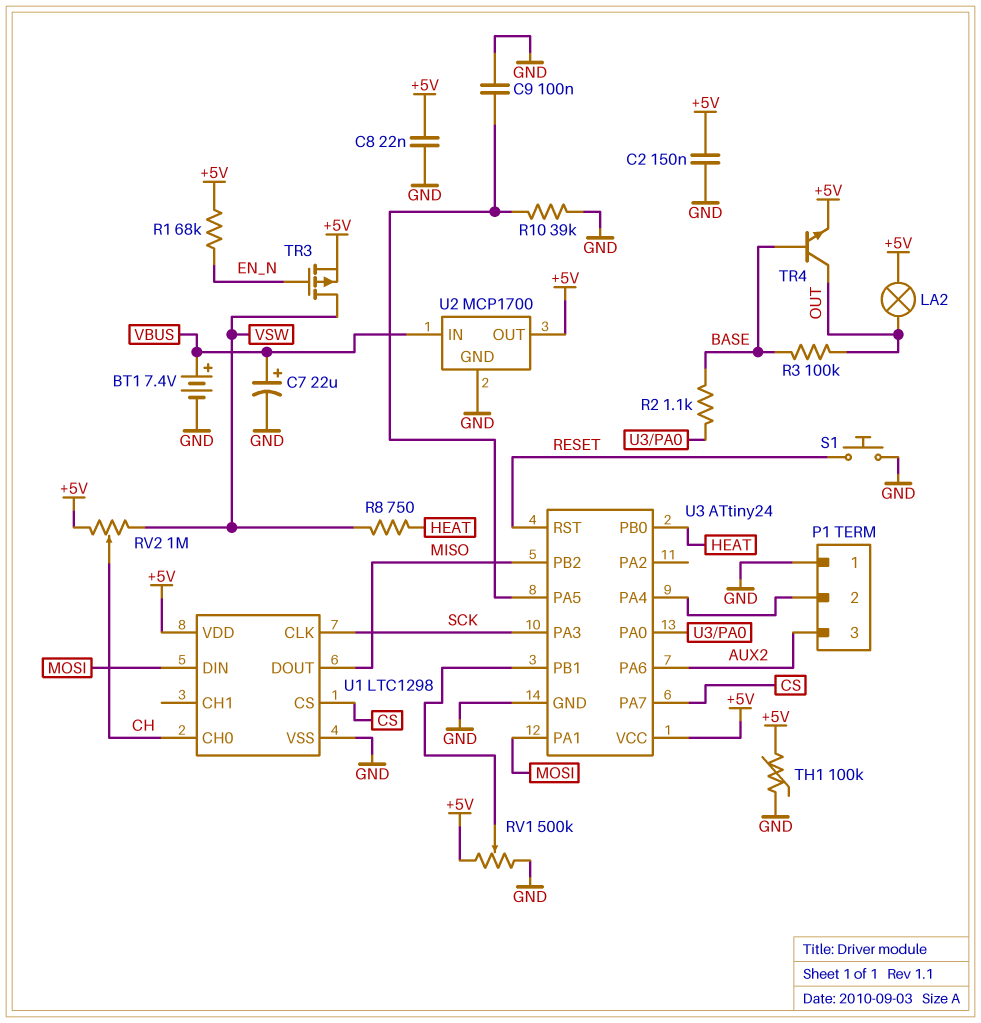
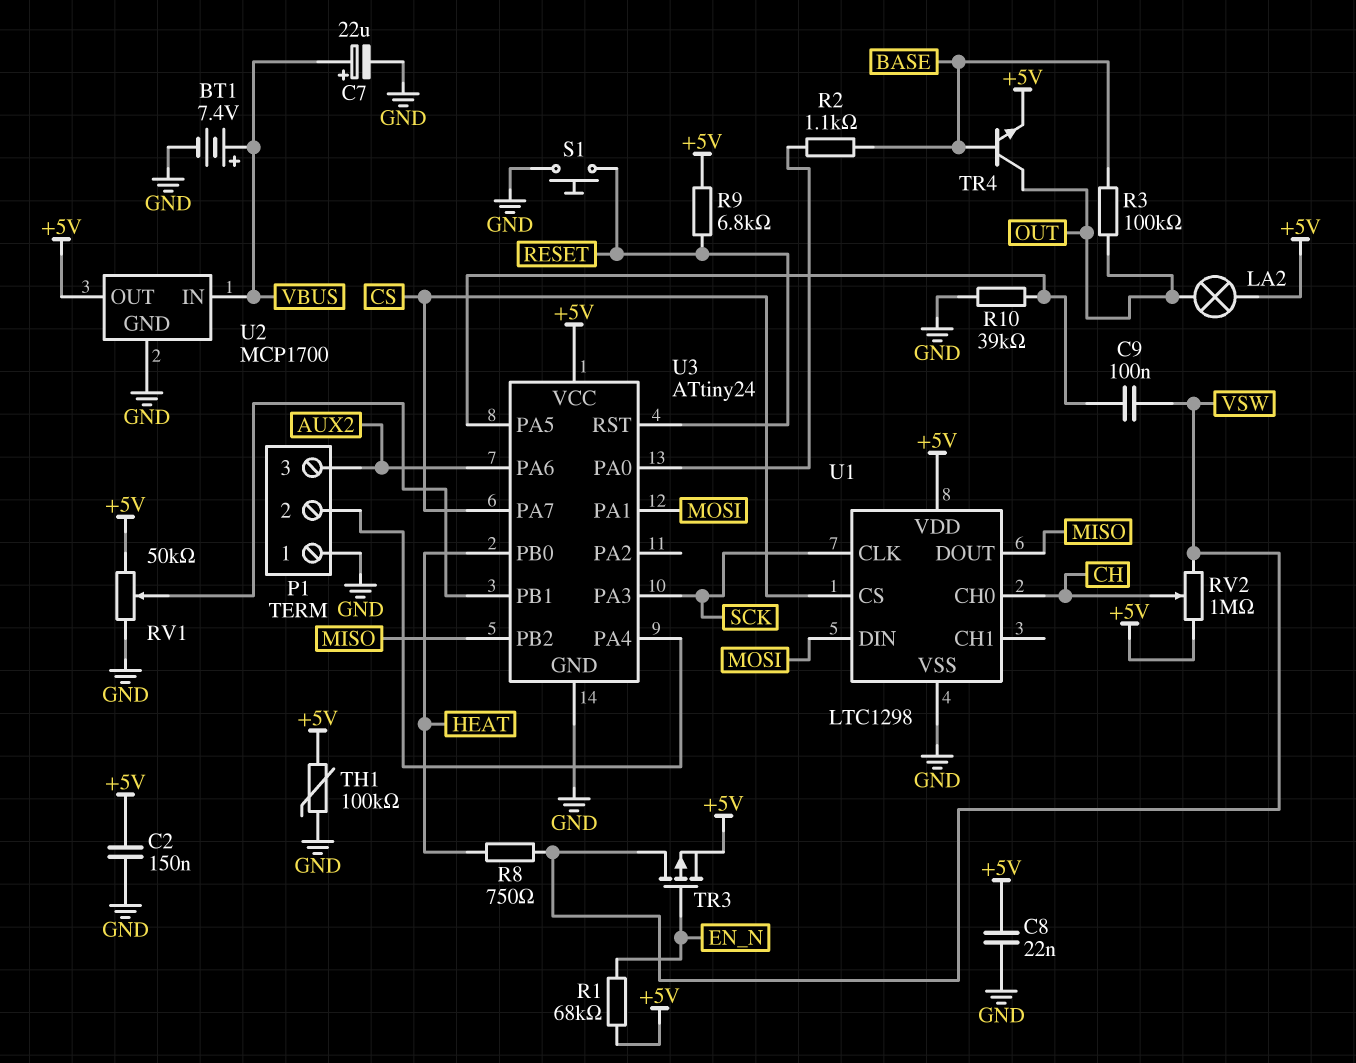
C9: 100nF (GND, U3/PA5) -> 100nF (U3/PA5, VSW)
R9: none -> 6.8k (+5V, RESET)
RV1: 500k (+5V, GND, wiper U3/PB1) -> 50k (+5V, GND, wiper U3/PB1)

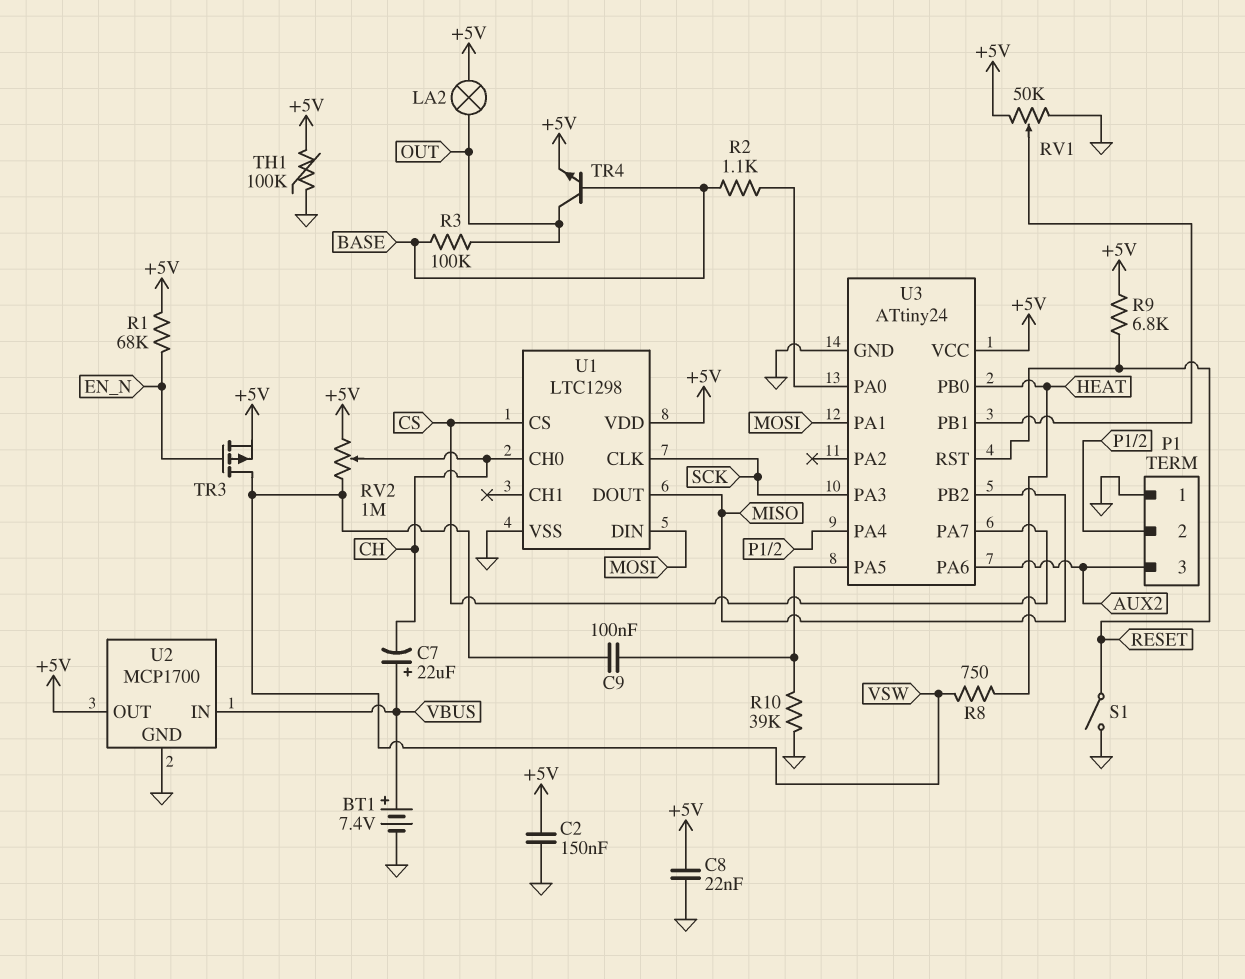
C7: 22uF (plus VBUS, minus GND) -> 22uF (plus VBUS, minus CH)
S1: button (GND, RESET) -> switch (GND, RESET)

